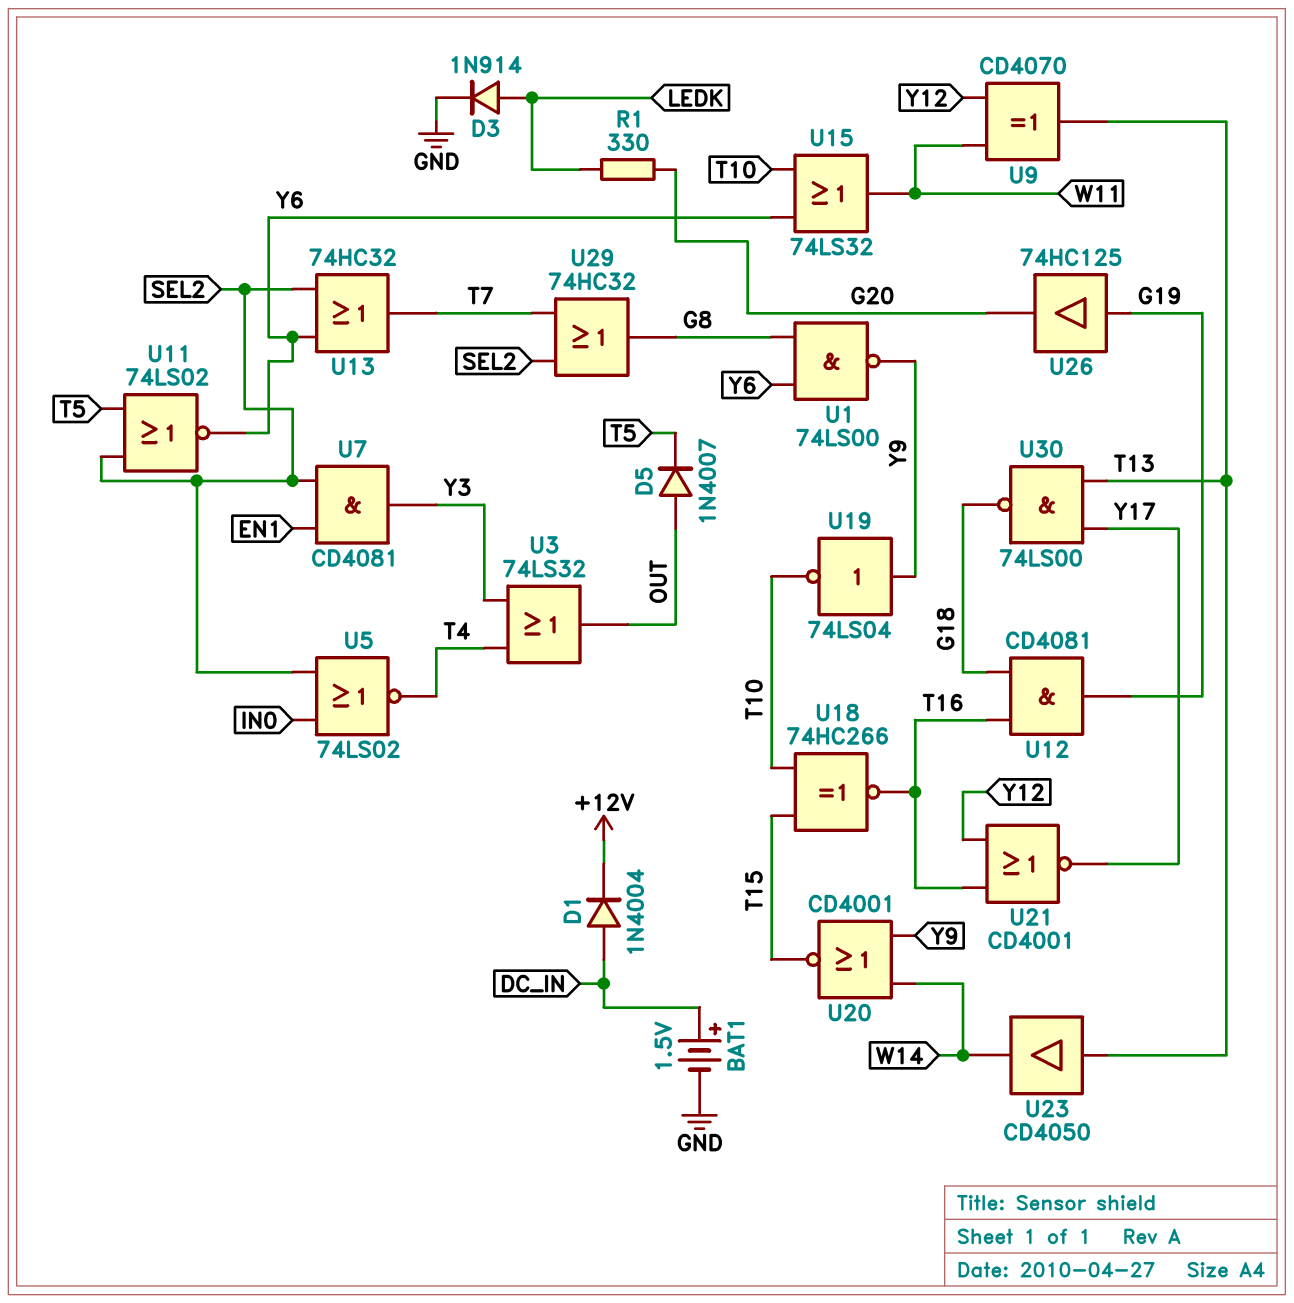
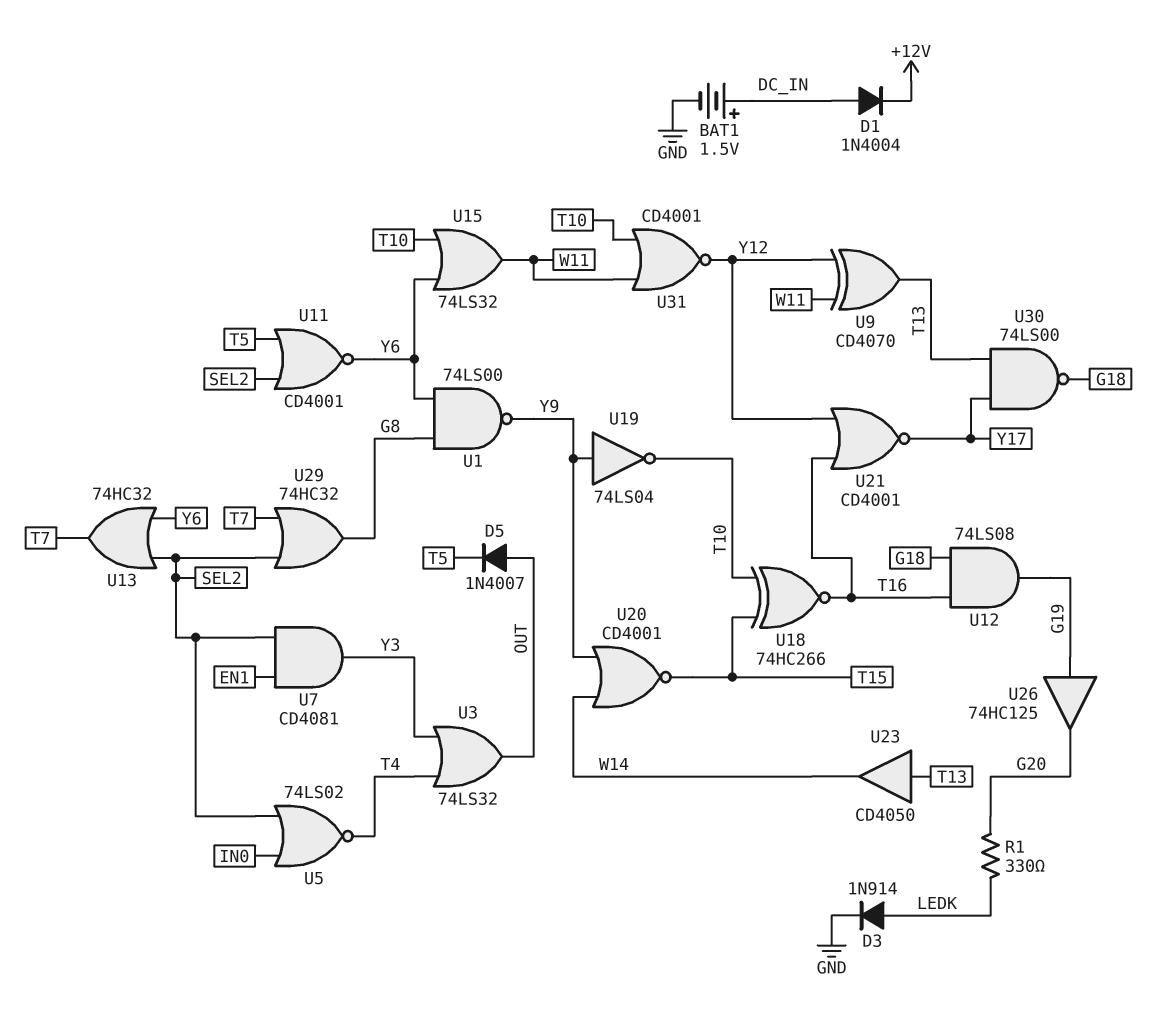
U11: NOR 74LS02 (in SEL2, in T5, out Y6) -> NOR CD4001 (in SEL2, in T5, out Y6)
U12: AND CD4081 (in G18, in T16, out G19) -> AND 74LS08 (in G18, in T16, out G19)
U31: none -> NOR CD4001 (in T10, in W11, out Y12)

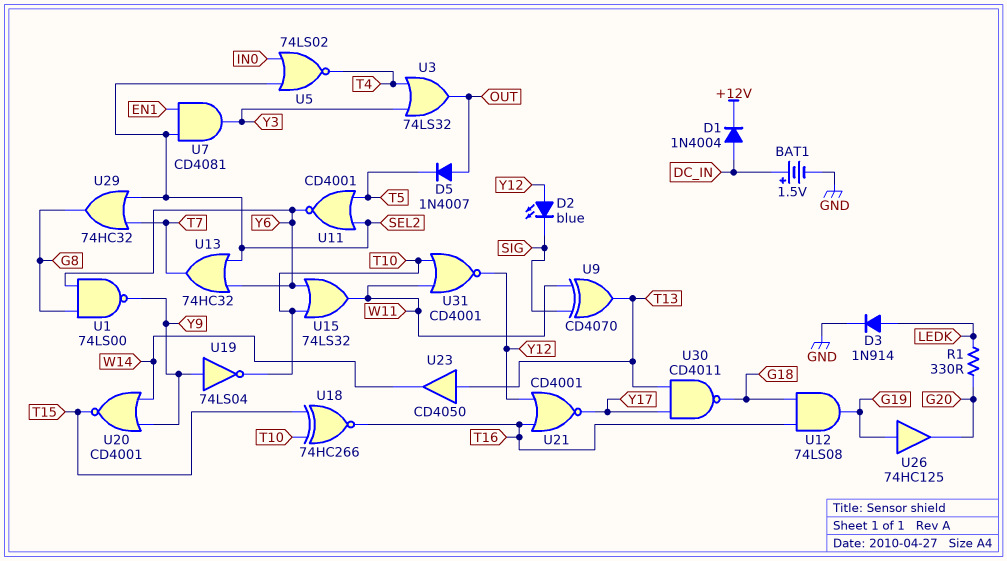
D2: none -> LED blue (A Y12, K SIG)
U9: XOR CD4070 (in W11, in Y12, out T13) -> XOR CD4070 (in SIG, in W11, out T13)
U30: NAND 74LS00 (in T13, in Y17, out G18) -> NAND CD4011 (in T13, in Y17, out G18)

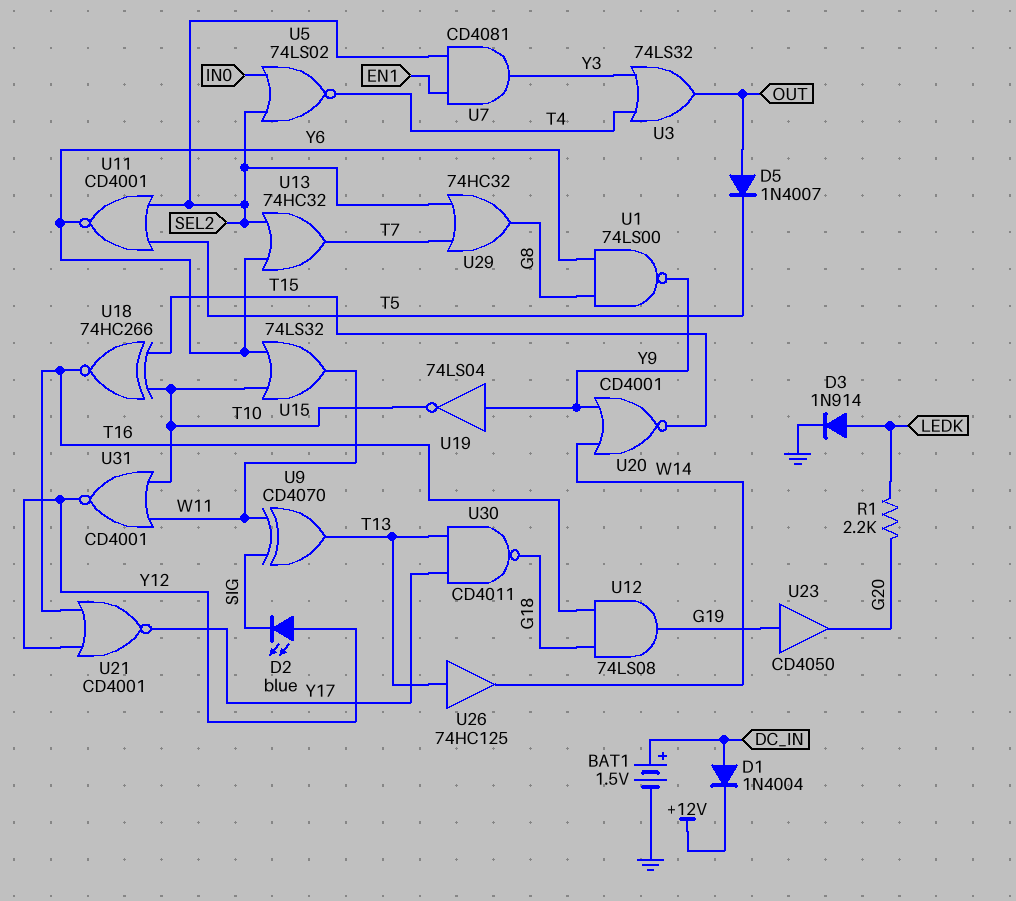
R1: 330 (G20, LEDK) -> 2.2k (G20, LEDK)
U23: buffer CD4050 (in T13, out W14) -> buffer CD4050 (in G19, out G20)
U26: buffer 74HC125 (in G19, out G20) -> buffer 74HC125 (in T13, out W14)

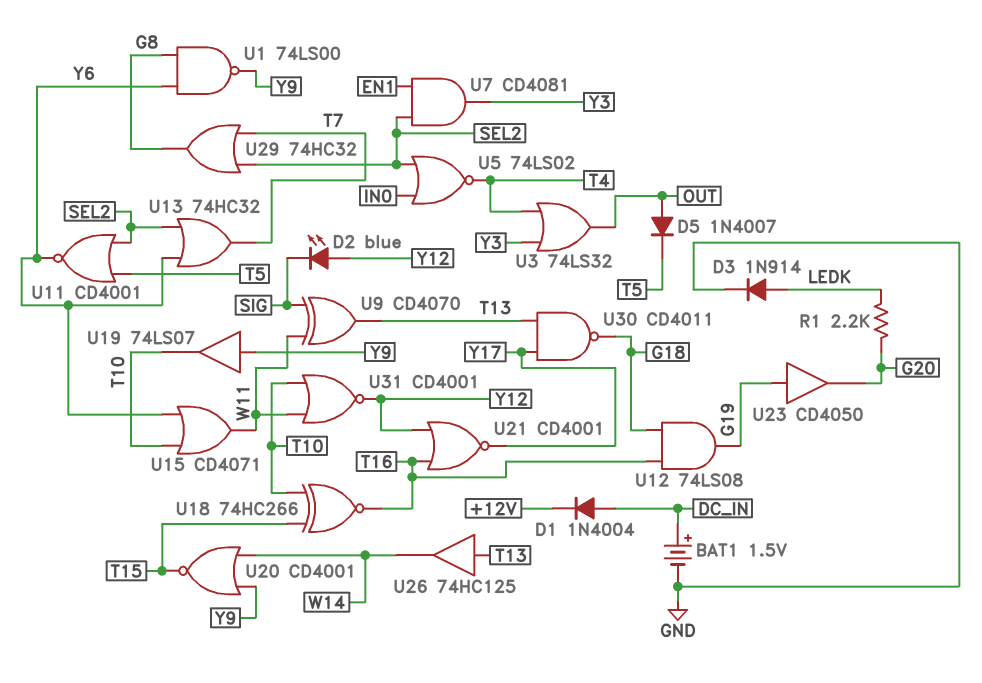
U15: OR 74LS32 (in T10, in Y6, out W11) -> OR CD4071 (in T10, in Y6, out W11)
U19: NOT 74LS04 (in Y9, out T10) -> buffer 74LS07 (in Y9, out T10)

